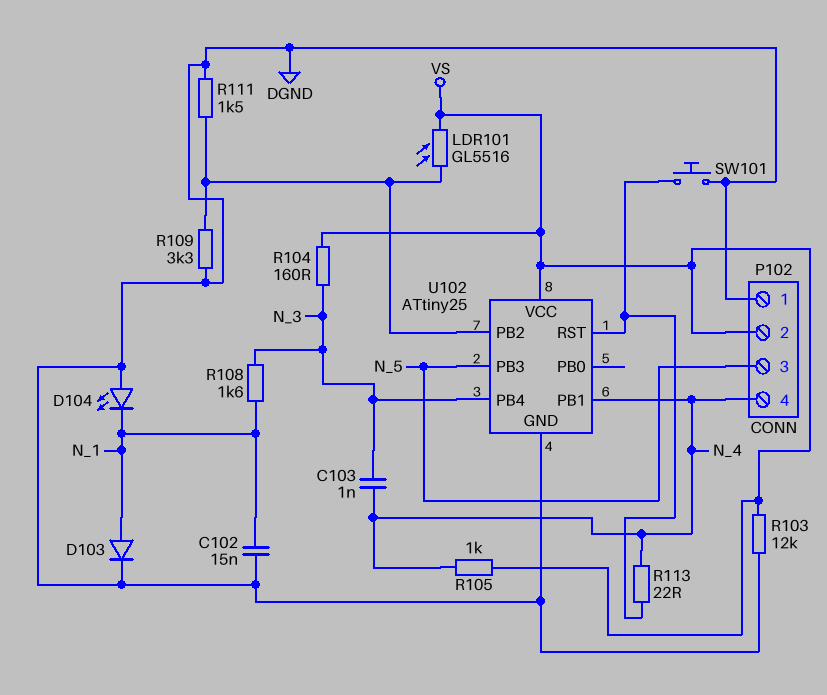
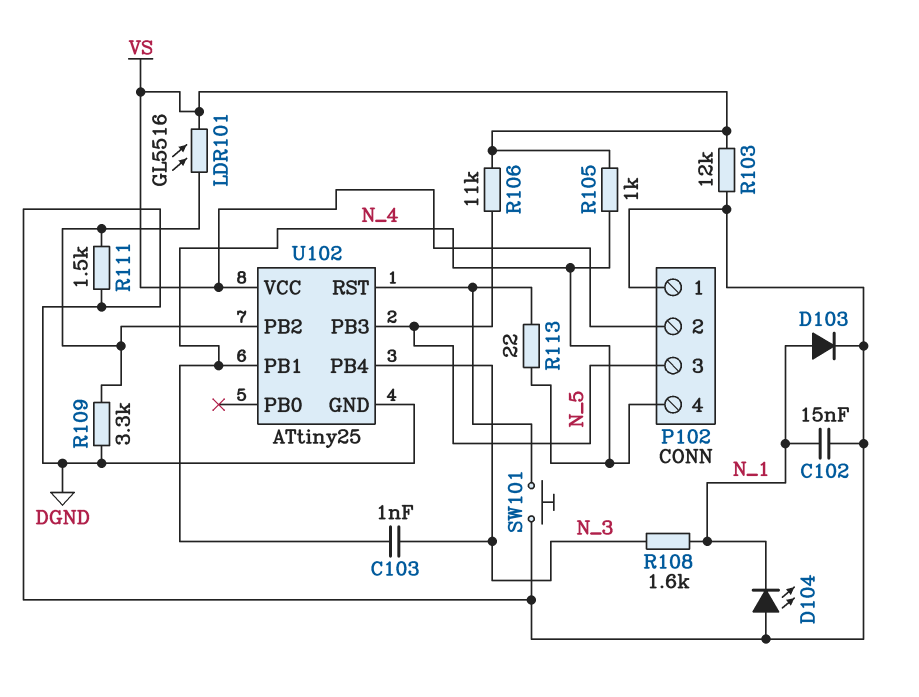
R104: 160 (N_3, VS) -> none
R106: none -> 11k (N_5, VS)

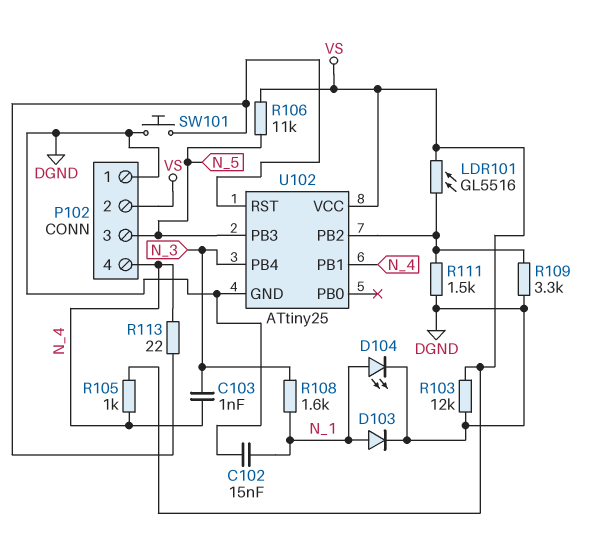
D104: LED (A DGND, K N_1) -> LED (A N_1, K DGND)

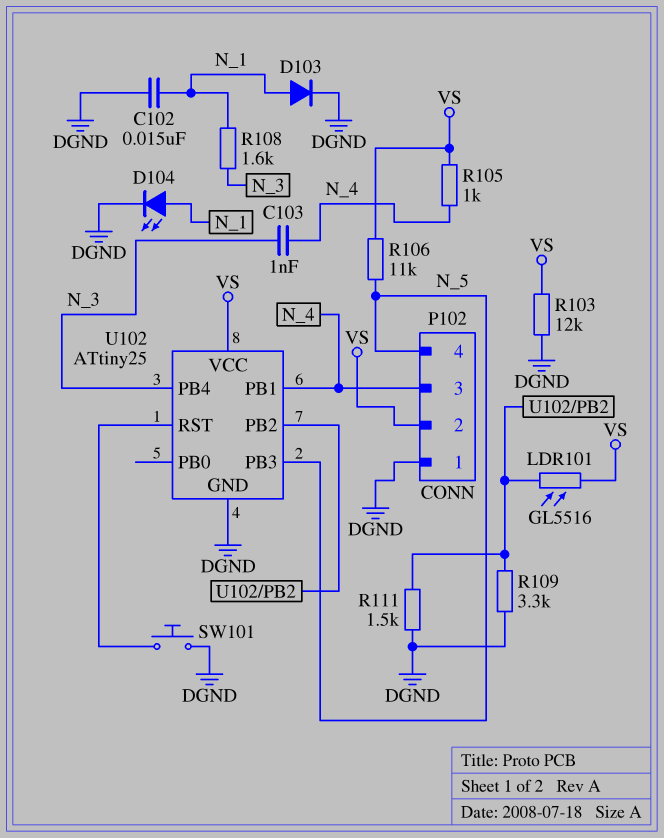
P102 pin 3: N_5 -> N_4
P102 pin 4: N_4 -> N_5
R113: 22 (N_4, U102/RST) -> none

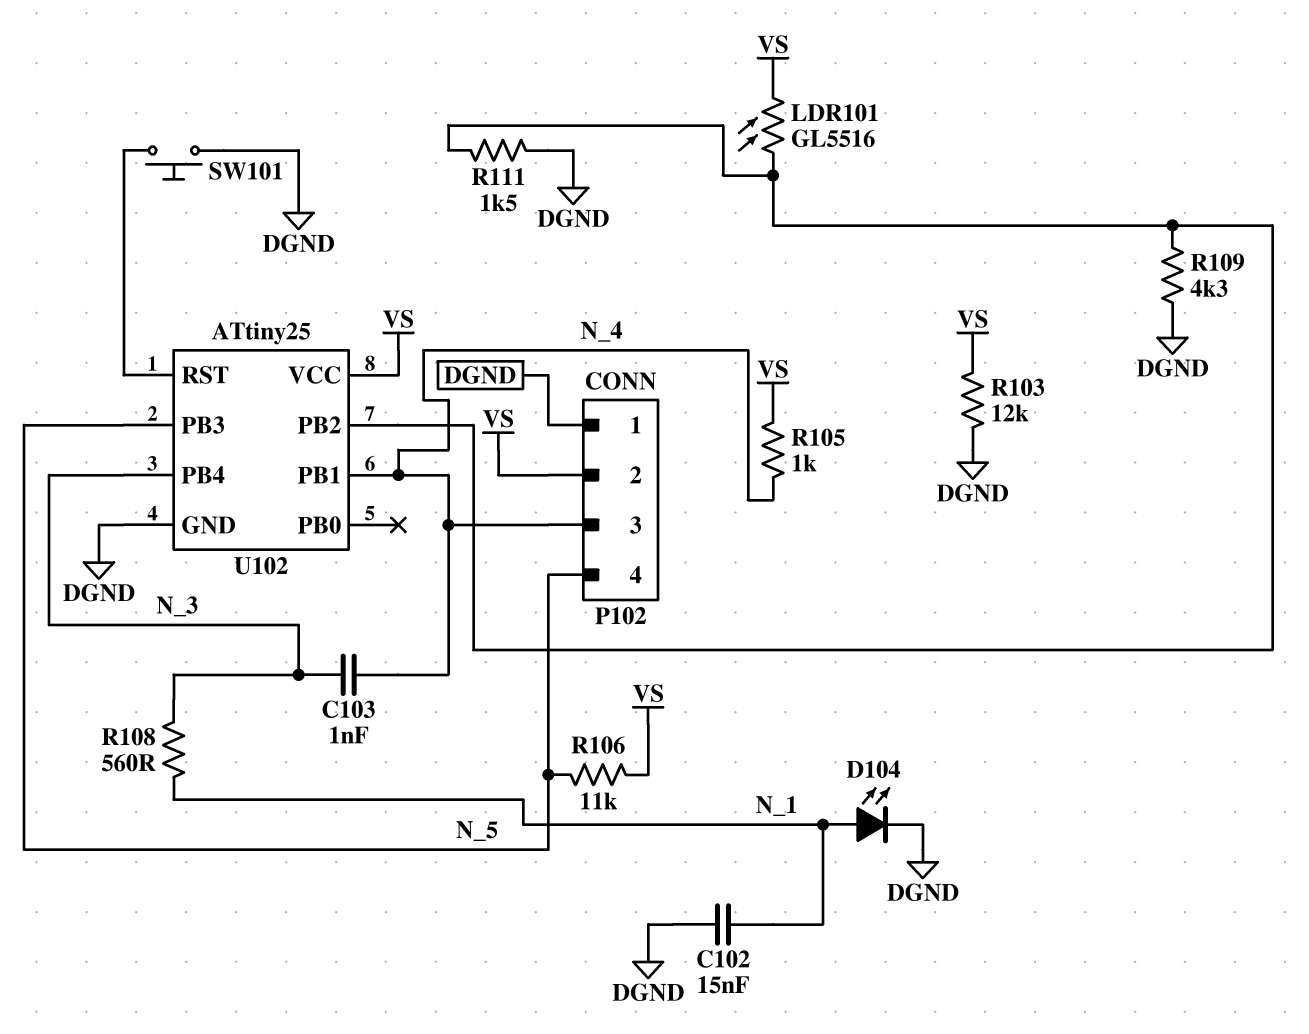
D103: diode (A N_1, K DGND) -> none
R108: 1.6k (N_1, N_3) -> 560 (N_1, N_3)
R109: 3.3k (DGND, U102/PB2) -> 4.3k (DGND, U102/PB2)

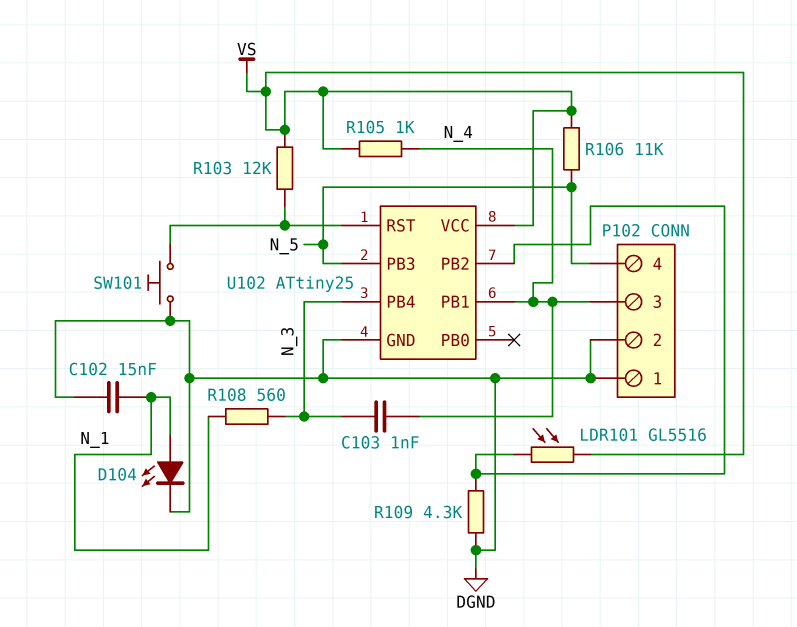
P102 pin 2: VS -> DGND
R103: 12k (DGND, VS) -> 12k (U102/RST, VS)
R111: 1.5k (DGND, U102/PB2) -> none

